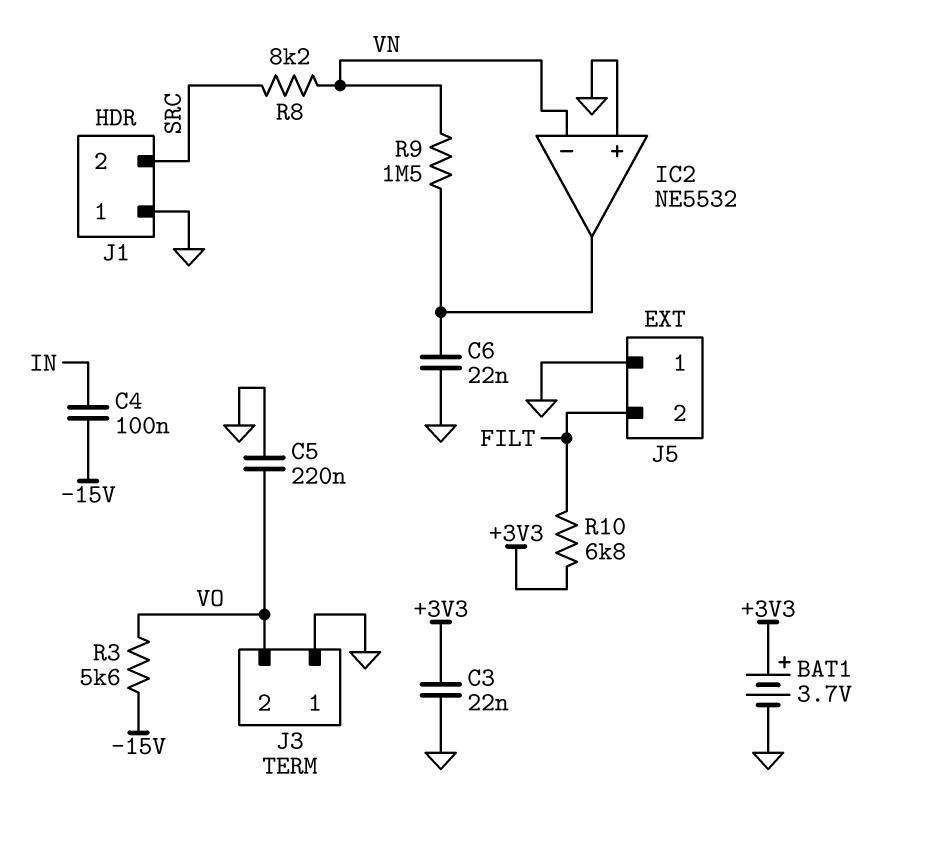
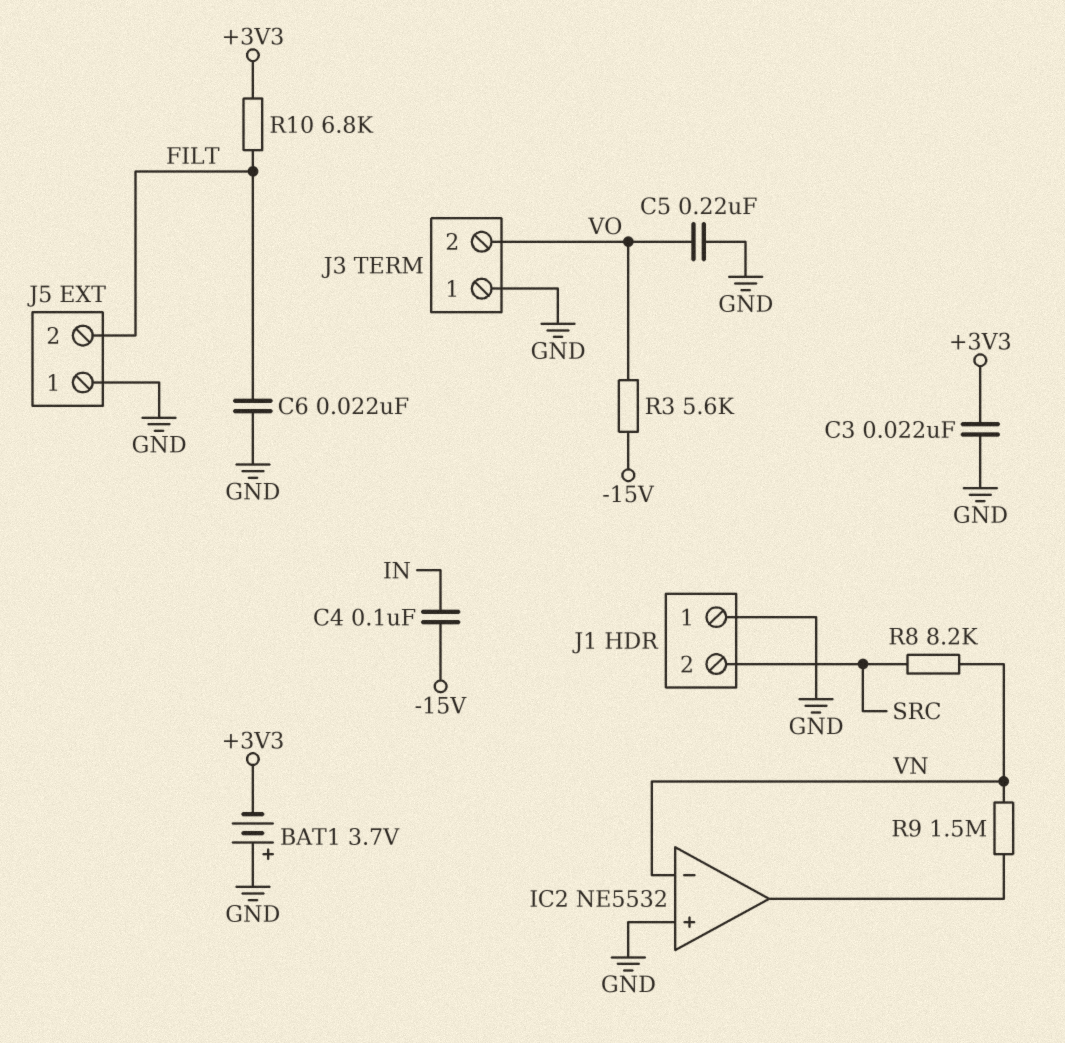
BAT1: 3.7V (plus +3V3, minus GND) -> 3.7V (plus GND, minus +3V3)
C6: 22nF (GND, IC2/out) -> 22nF (FILT, GND)

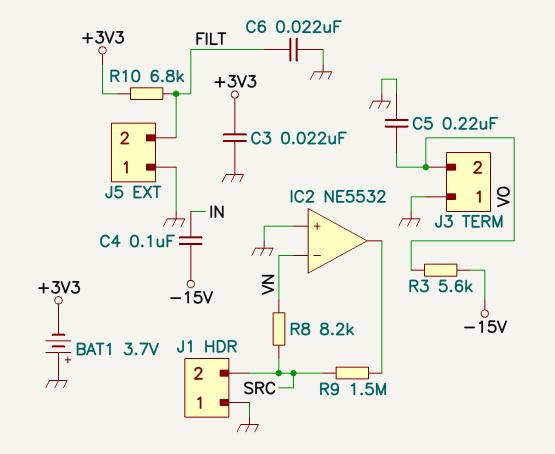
R9: 1.5M (IC2/out, VN) -> 1.5M (IC2/out, SRC)

